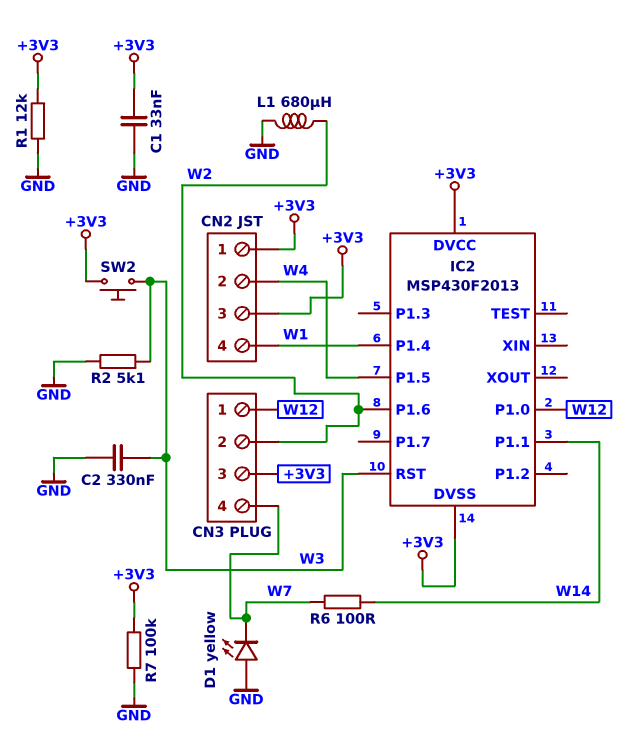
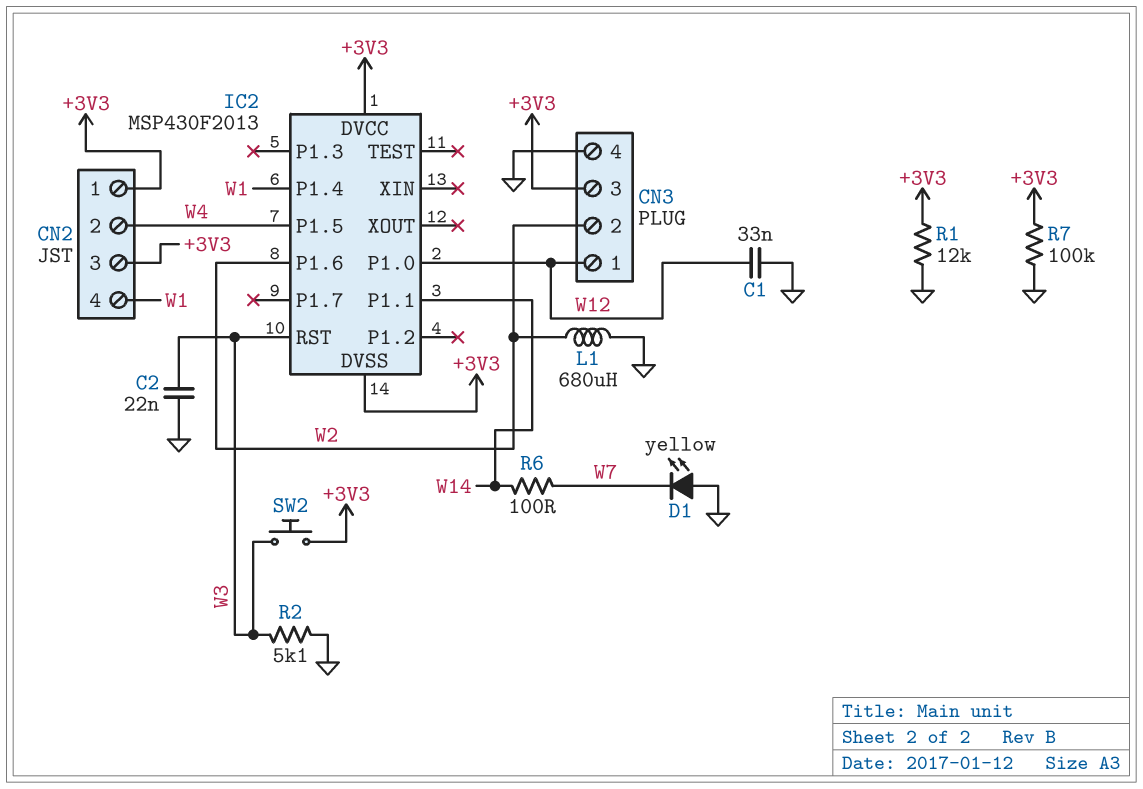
C1: 33nF (+3V3, GND) -> 33nF (GND, W12)
C2: 330nF (GND, W3) -> 22nF (GND, W3)
CN3 pin 4: W7 -> GND

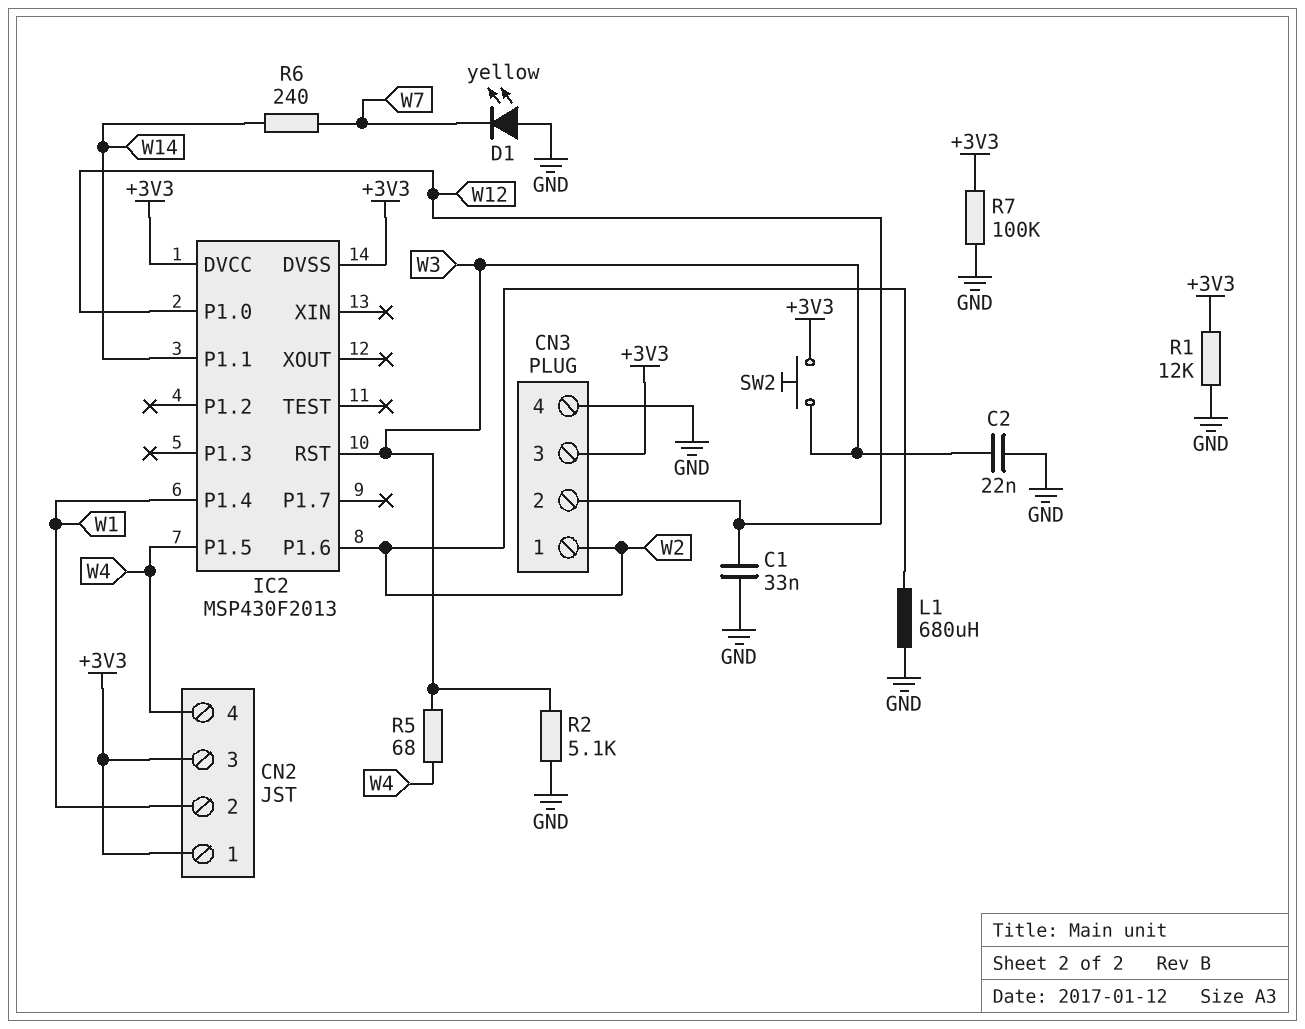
CN2 pin 2: W4 -> W1
CN2 pin 4: W1 -> W4
CN3 pin 1: W12 -> W2
CN3 pin 2: W2 -> W12
R5: none -> 68 (W3, W4)
R6: 100 (W7, W14) -> 240 (W7, W14)

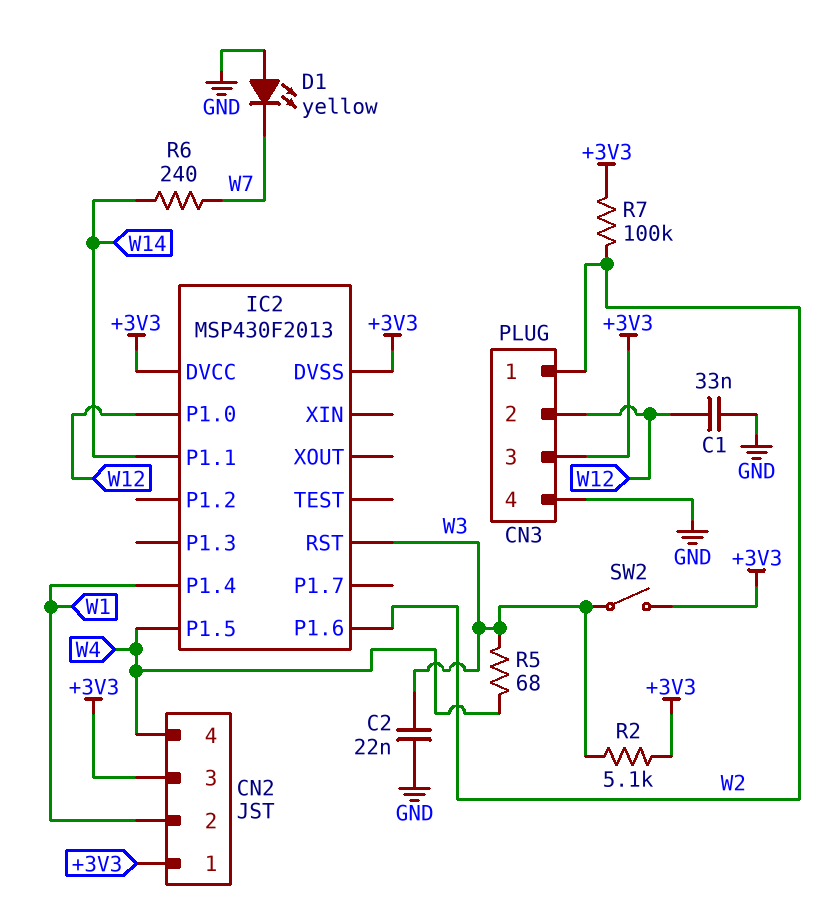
L1: 680uH (GND, W2) -> none
R1: 12k (+3V3, GND) -> none
R2: 5.1k (GND, W3) -> 5.1k (+3V3, W3)
R7: 100k (+3V3, GND) -> 100k (+3V3, W2)
SW2: button (+3V3, W3) -> switch (+3V3, W3)

